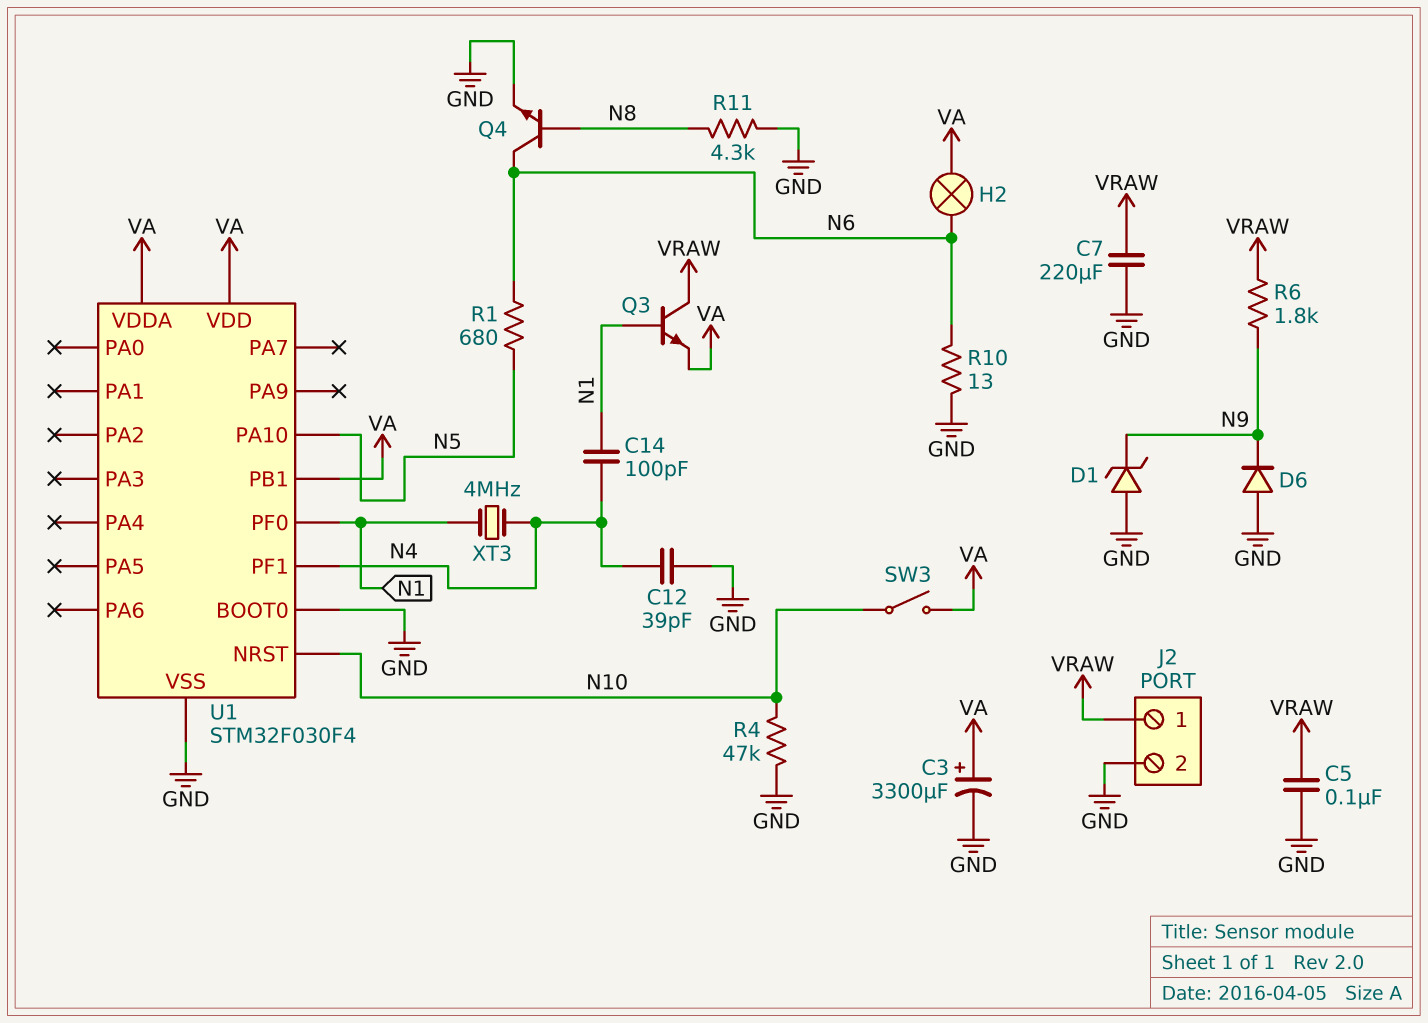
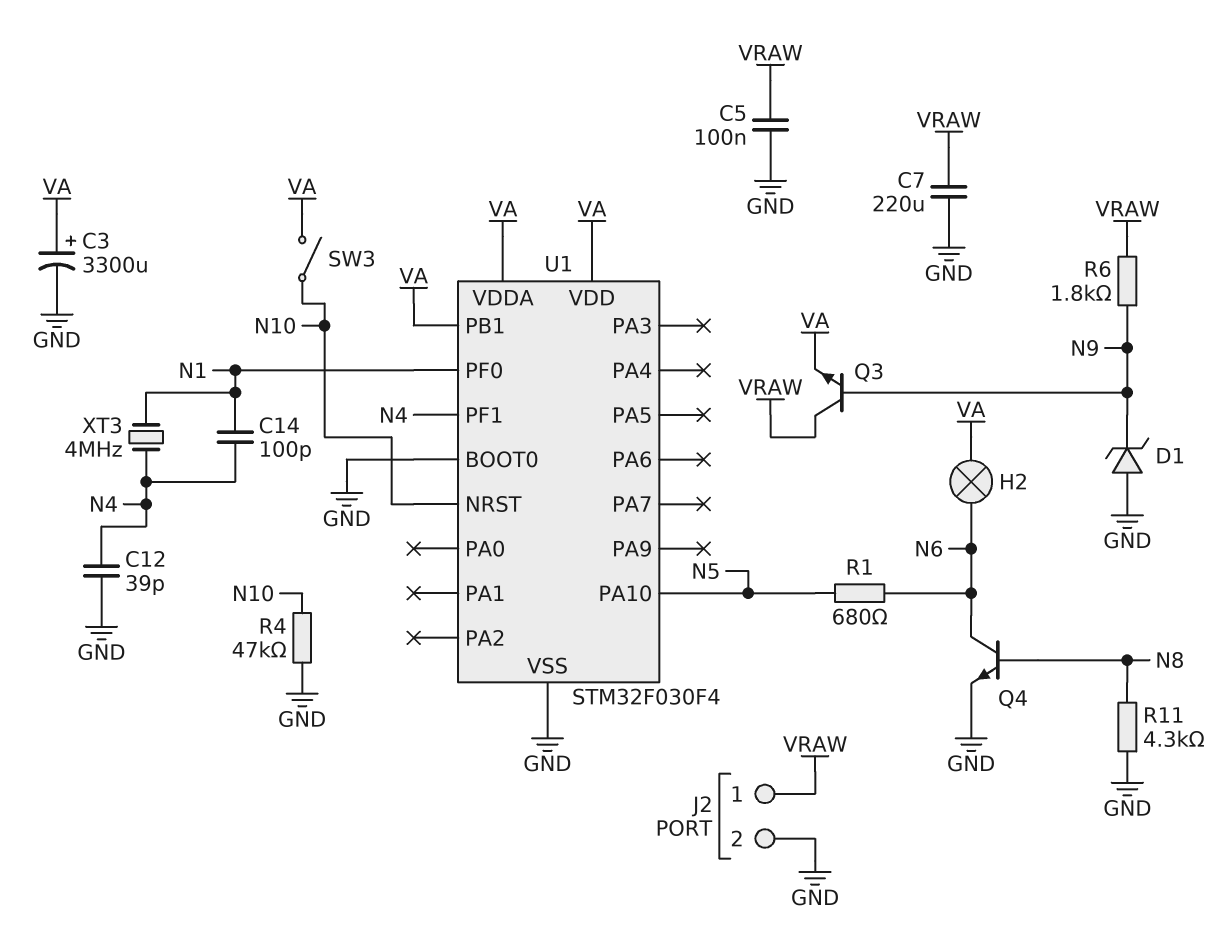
D6: diode (A GND, K N9) -> none
Q3: NPN (B N1, C VRAW, E VA) -> NPN (B N9, C VRAW, E VA)
R10: 13 (GND, N6) -> none

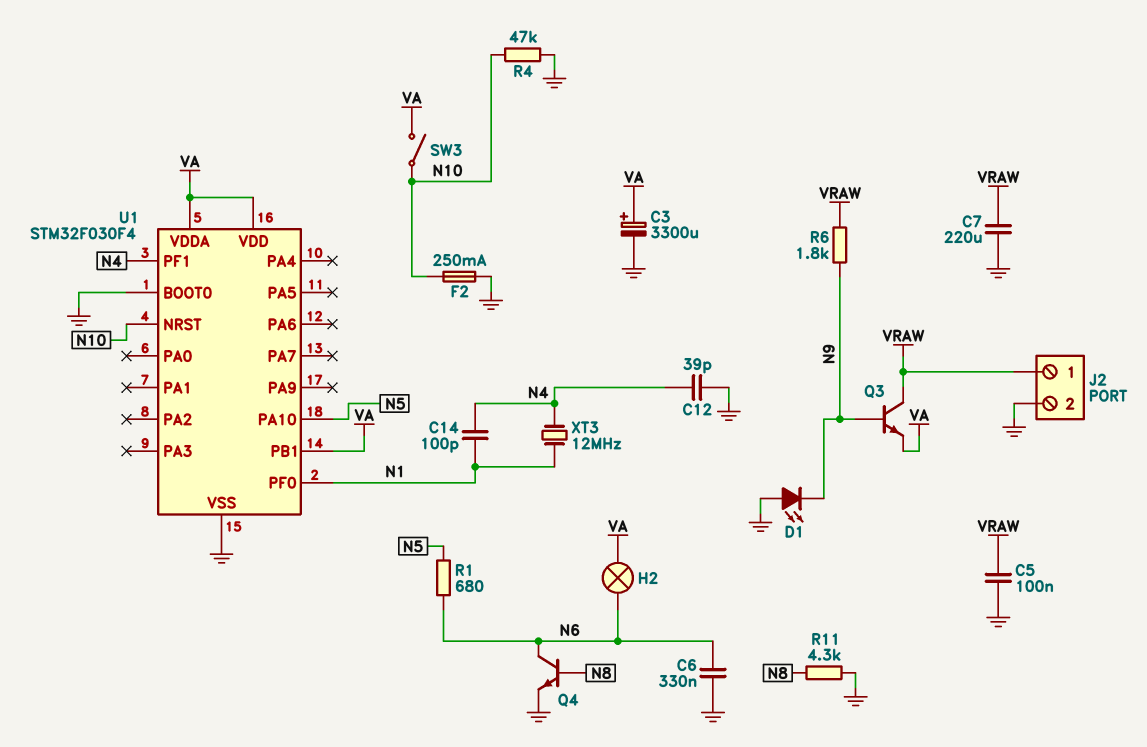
C6: none -> 330nF (GND, N6)
D1: zener (A GND, K N9) -> LED (A GND, K N9)
F2: none -> 250mA (GND, N10)
XT3: 4MHz (N1, N4) -> 12MHz (N1, N4)

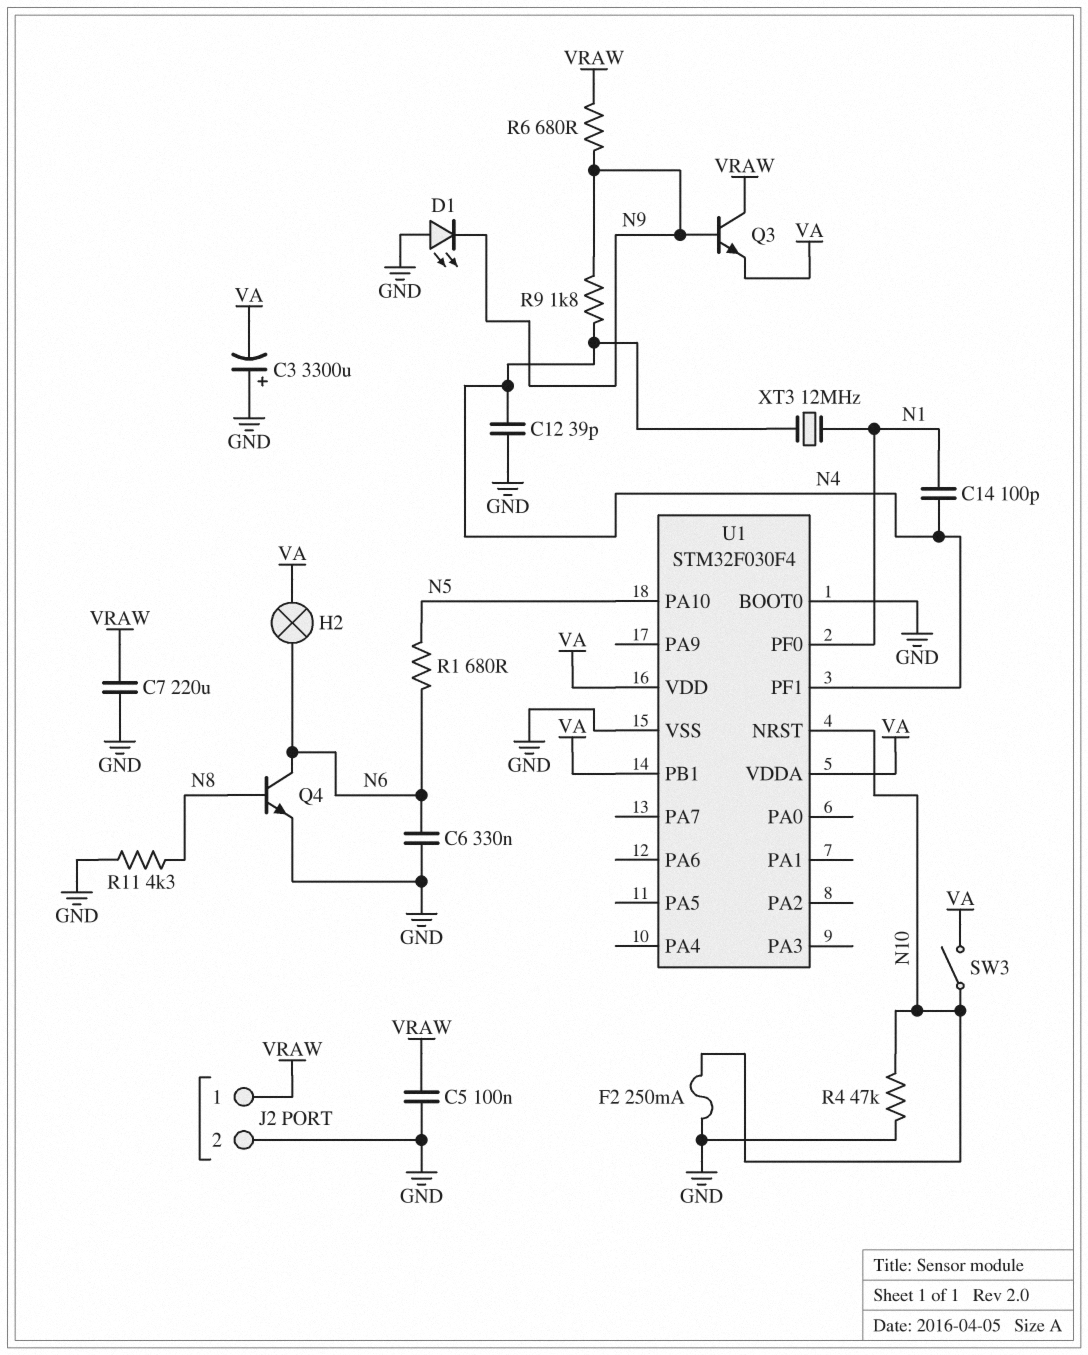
C3: 3300uF (plus VA, minus GND) -> 3300uF (plus GND, minus VA)
R6: 1.8k (N9, VRAW) -> 680 (N9, VRAW)
R9: none -> 1.8k (N4, N9)

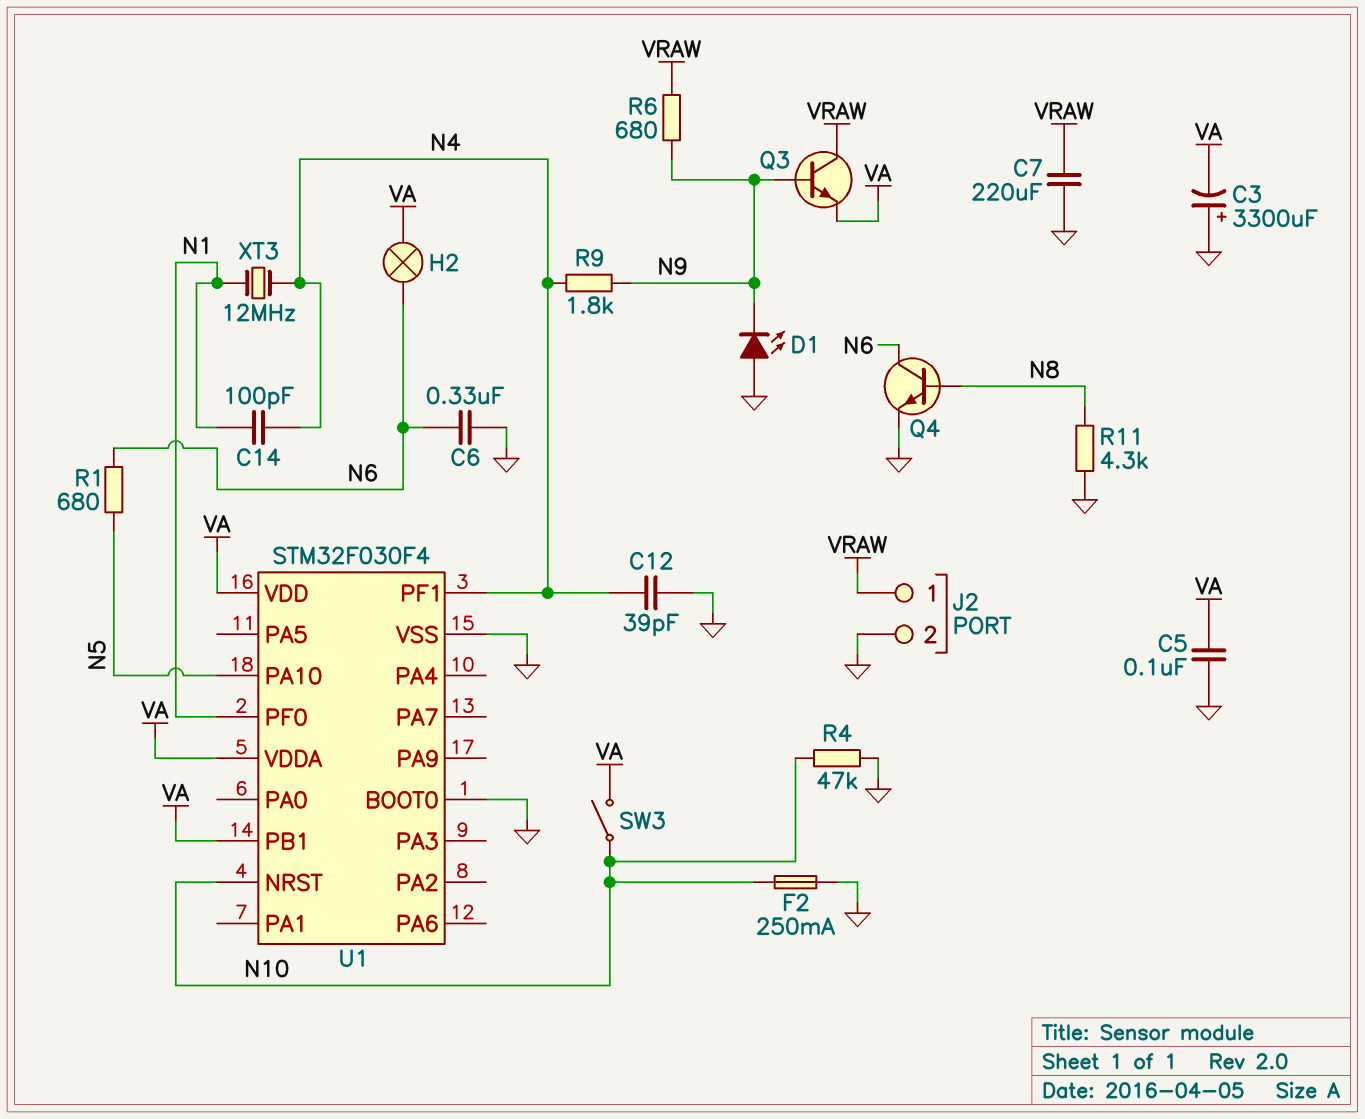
C5: 100nF (GND, VRAW) -> 100nF (GND, VA)

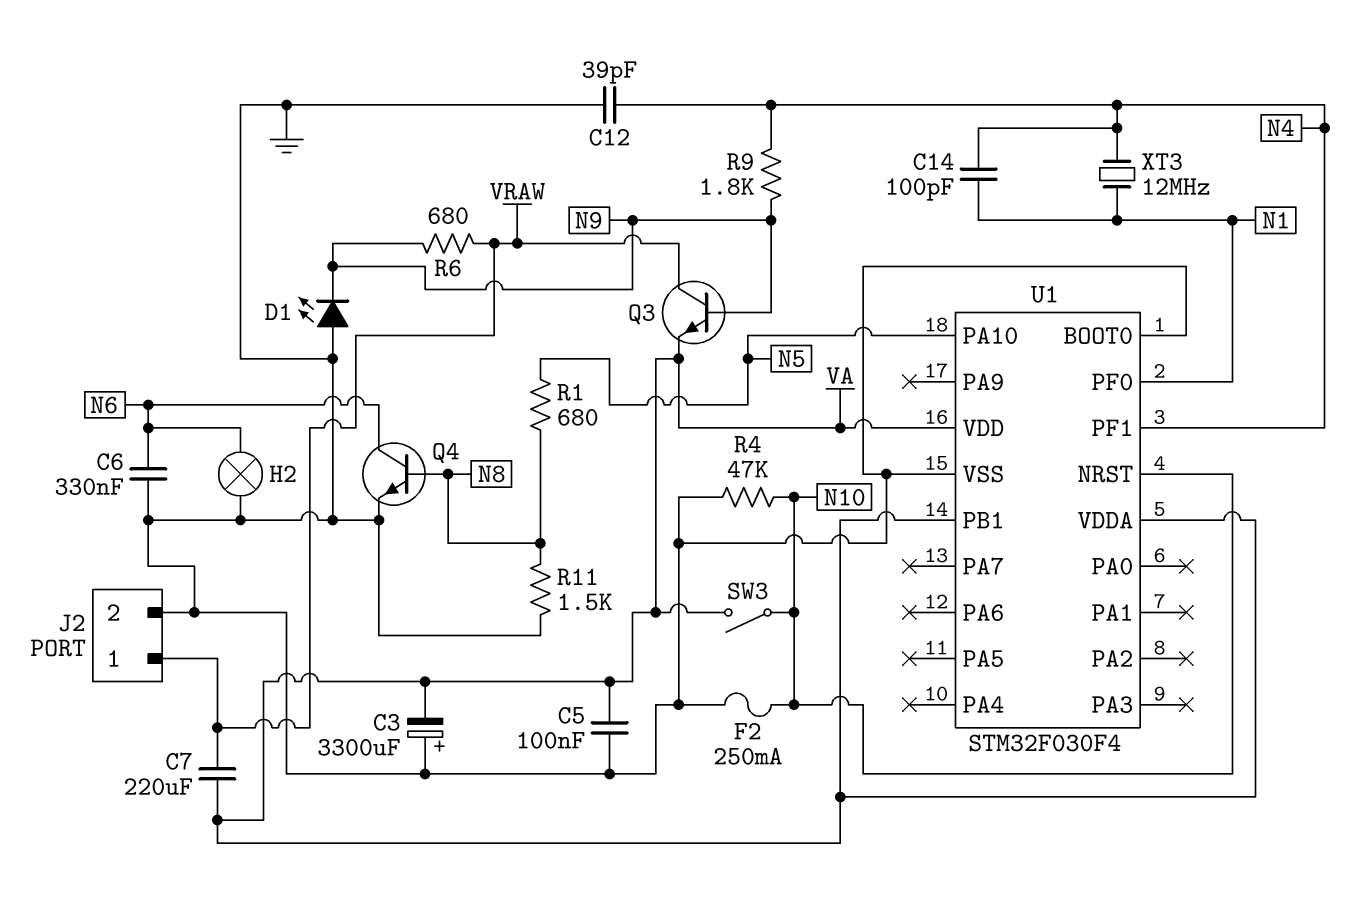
C7: 220uF (GND, VRAW) -> 220uF (VA, VRAW)
H2: lamp (N6, VA) -> lamp (GND, N6)
R1: 680 (N5, N6) -> 680 (N5, N8)
R11: 4.3k (GND, N8) -> 1.5k (GND, N8)

